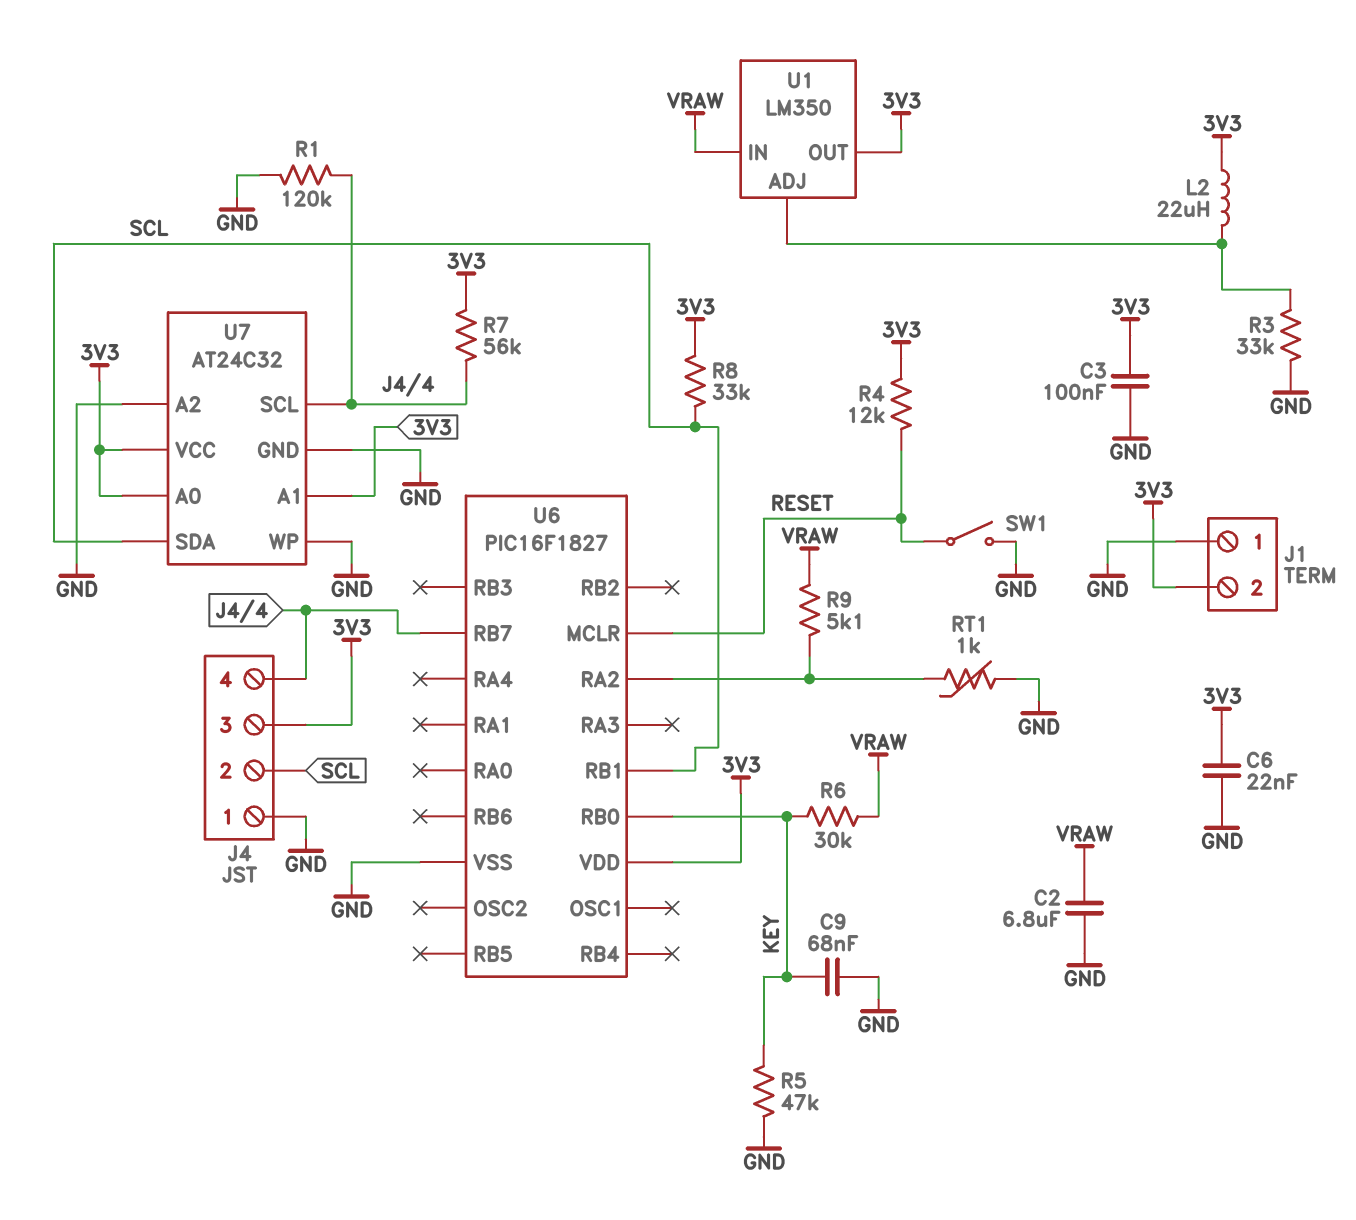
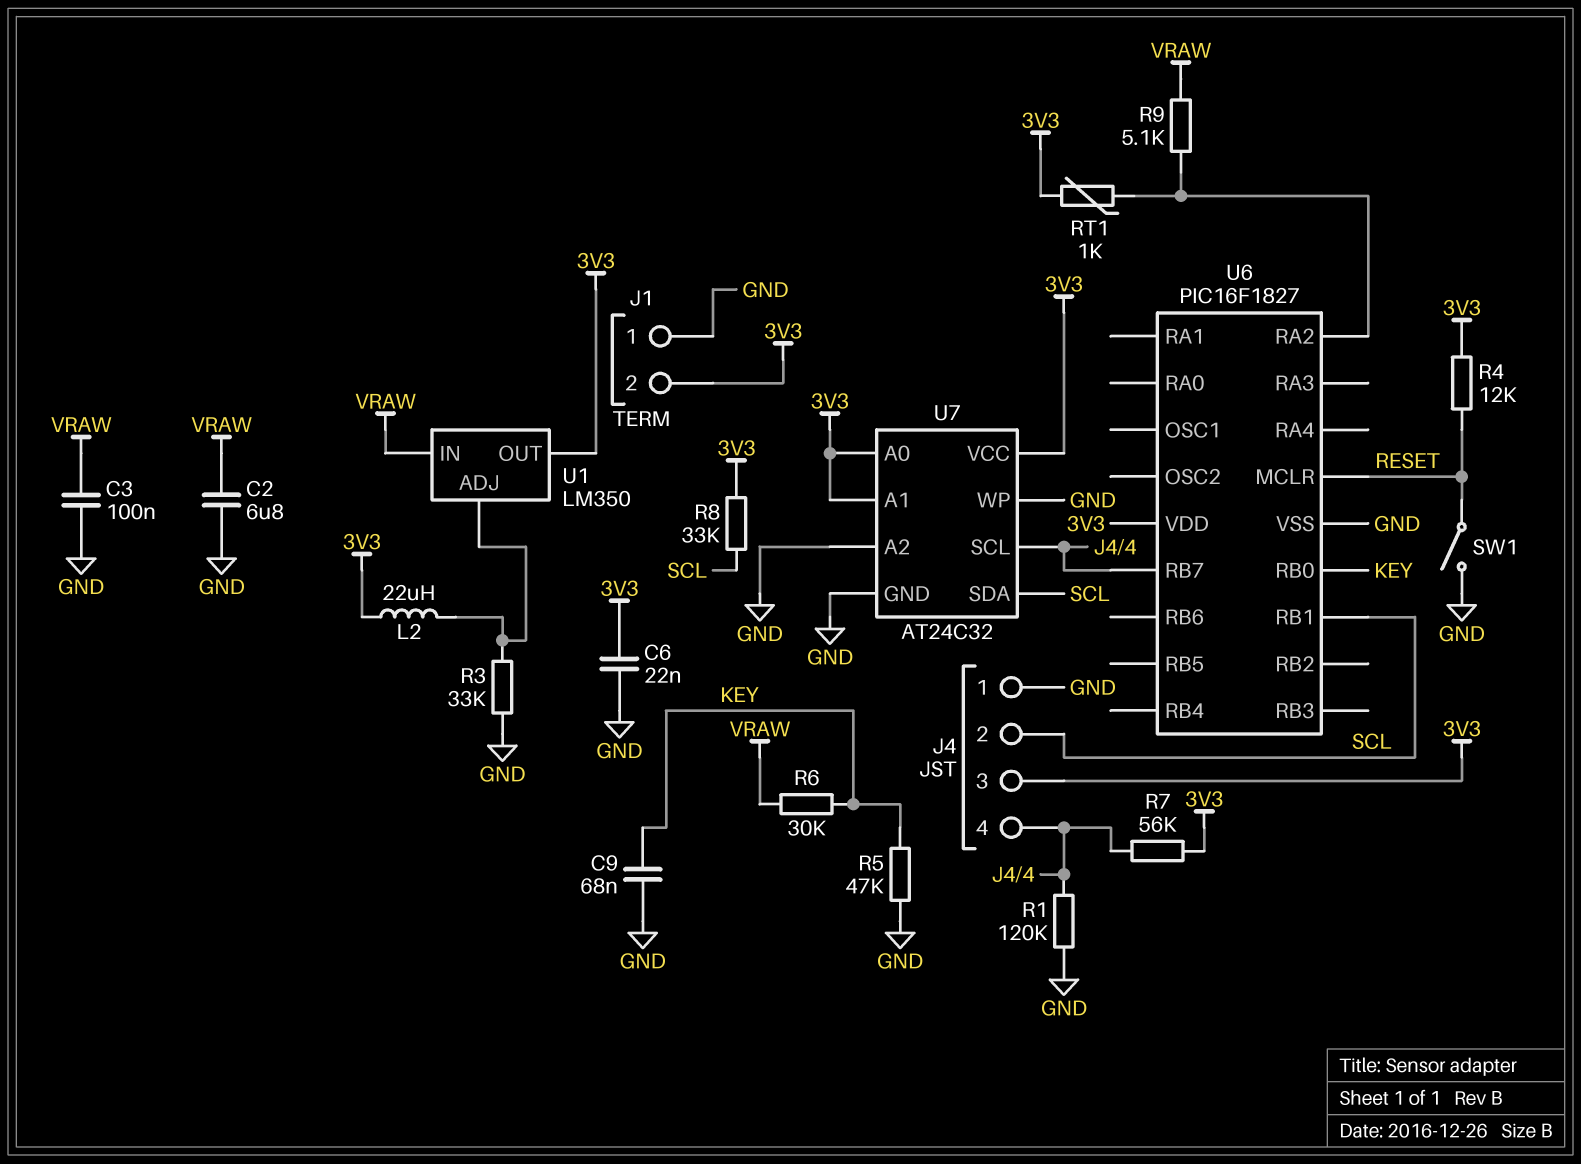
C3: 100nF (3V3, GND) -> 100nF (GND, VRAW)
RT1: 1k (GND, U6/RA2) -> 1k (3V3, U6/RA2)

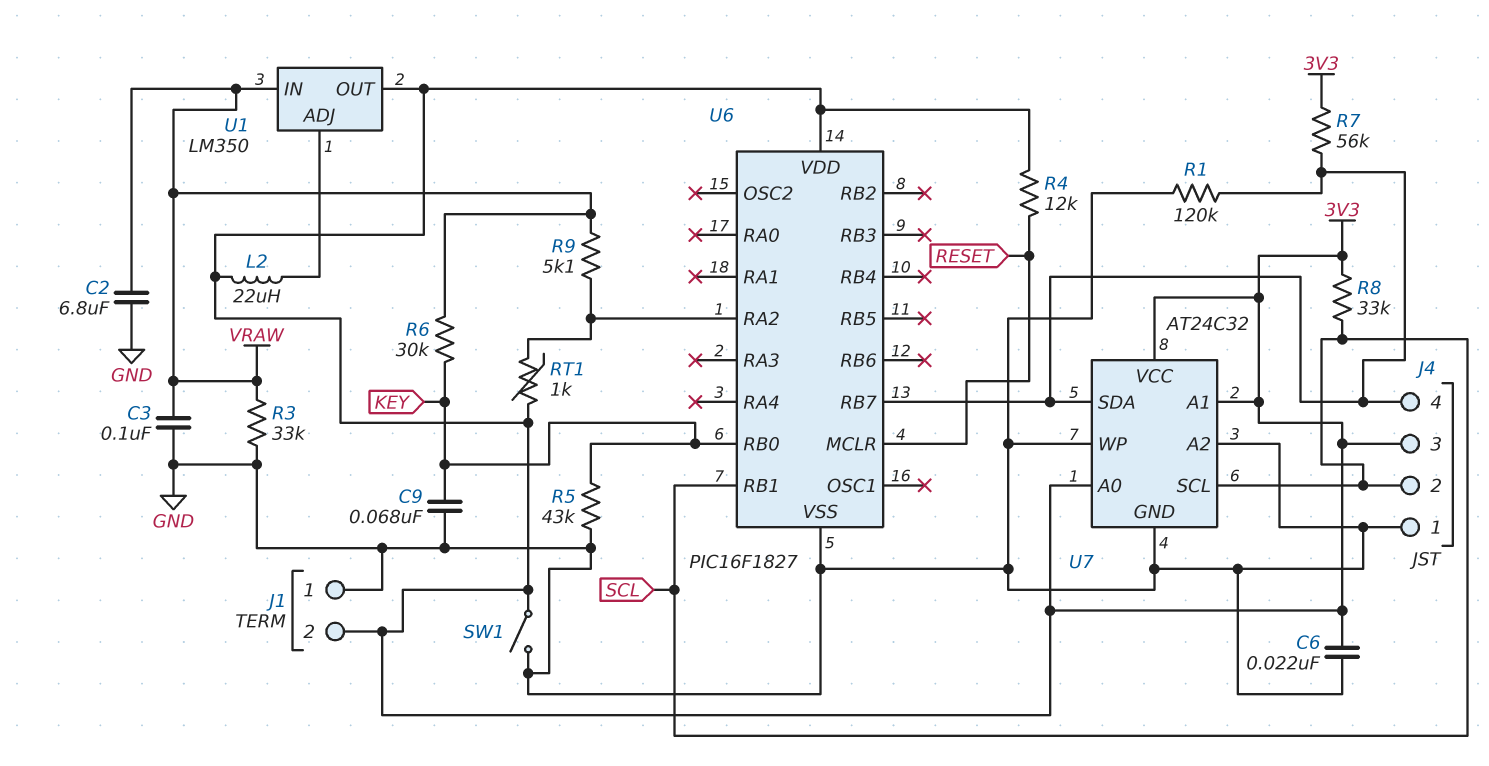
R3: 33k (GND, U1/ADJ) -> 33k (GND, VRAW)
R5: 47k (GND, KEY) -> 43k (GND, KEY)
SW1: switch (GND, RESET) -> switch (3V3, GND)
U7 pin SCL: J4/4 -> SCL
U7 pin SDA: SCL -> J4/4

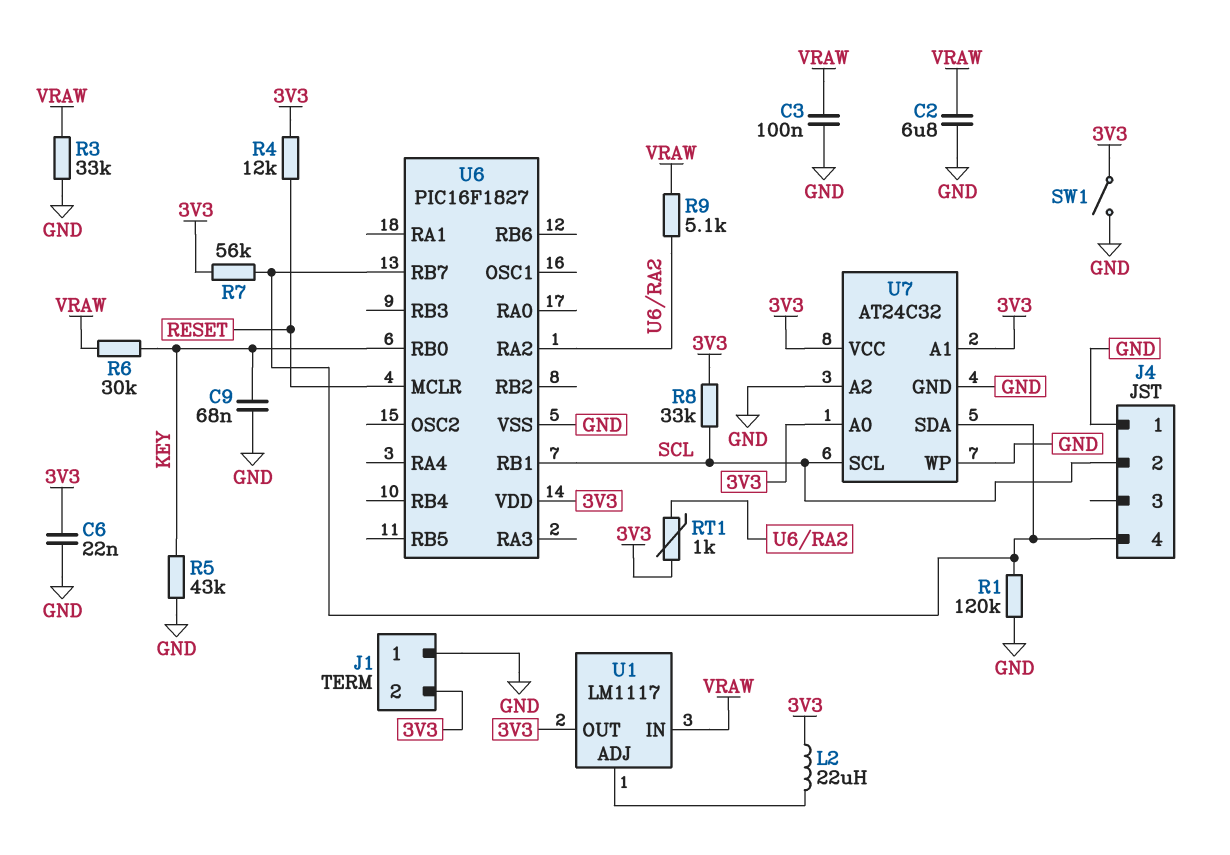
J4 pin 3: 3V3 -> none
U1: LM350 -> LM1117

